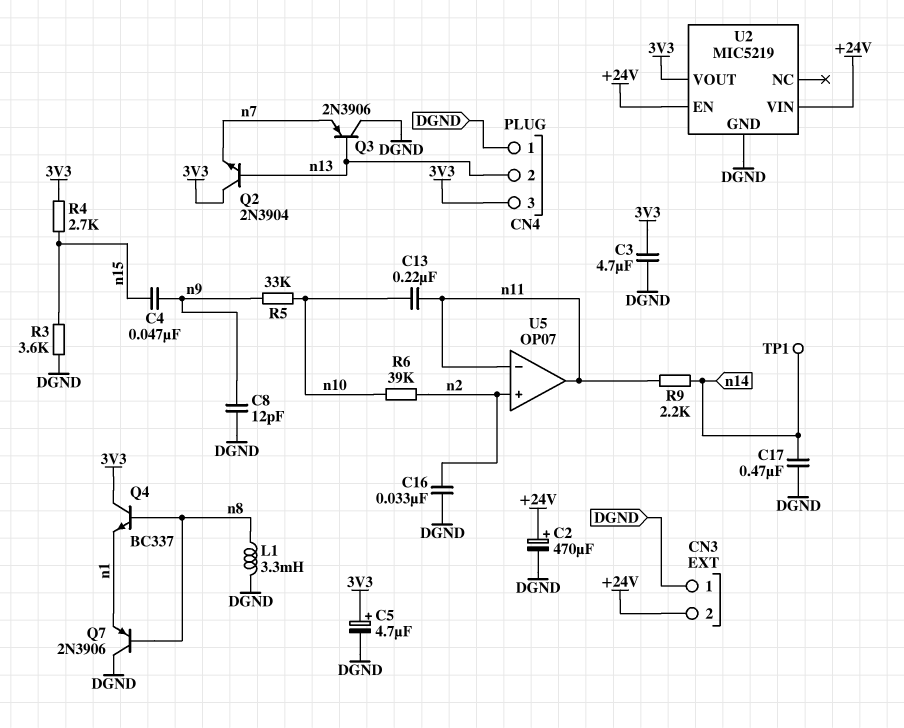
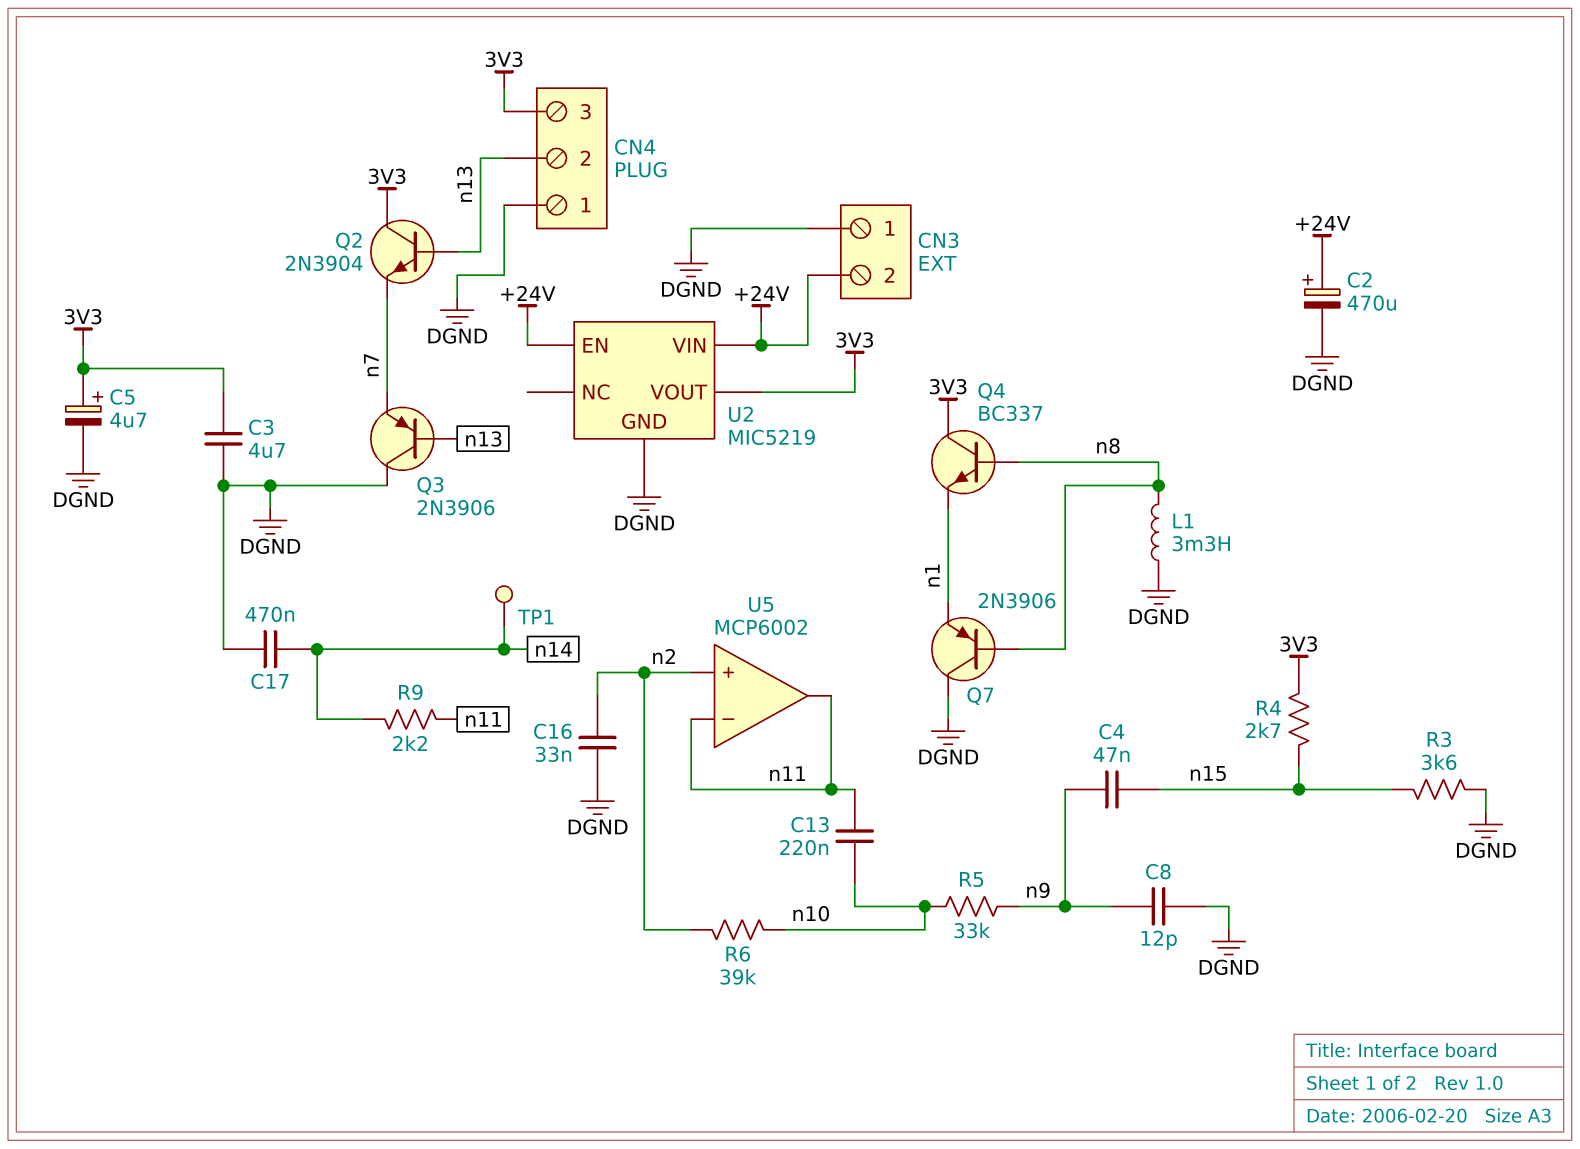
U5: OP07 -> MCP6002

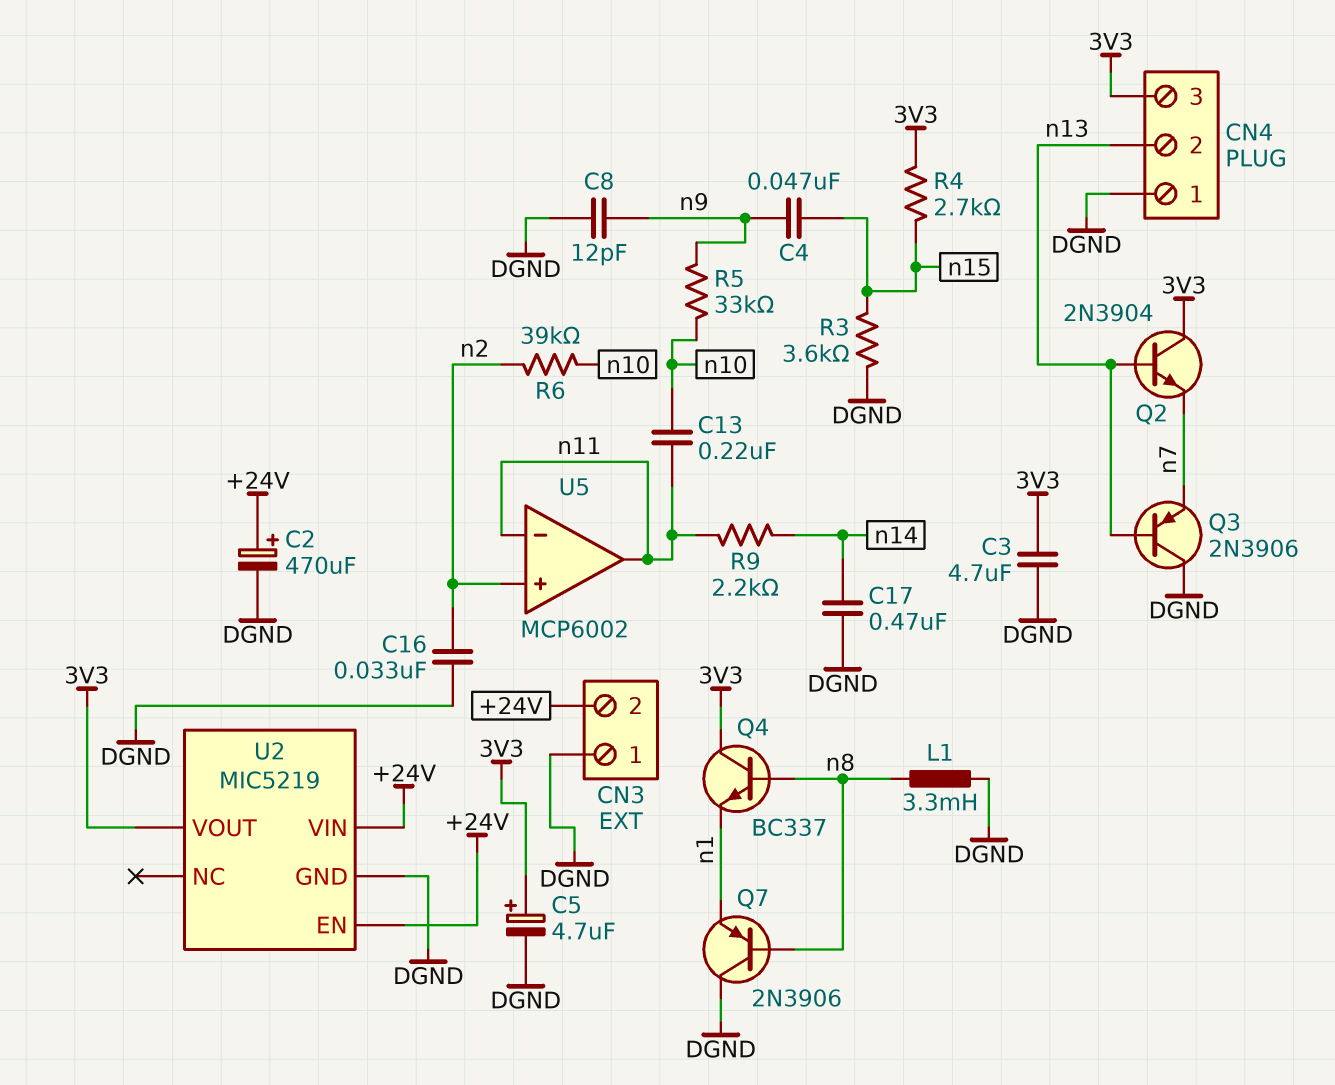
TP1: test point (n14) -> none

